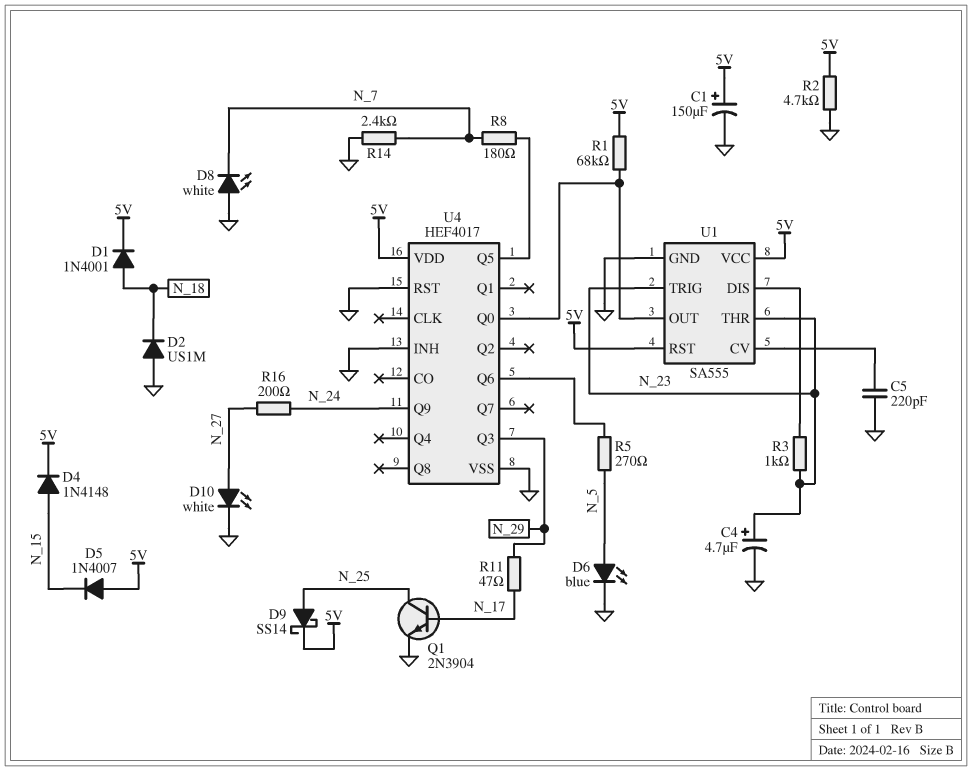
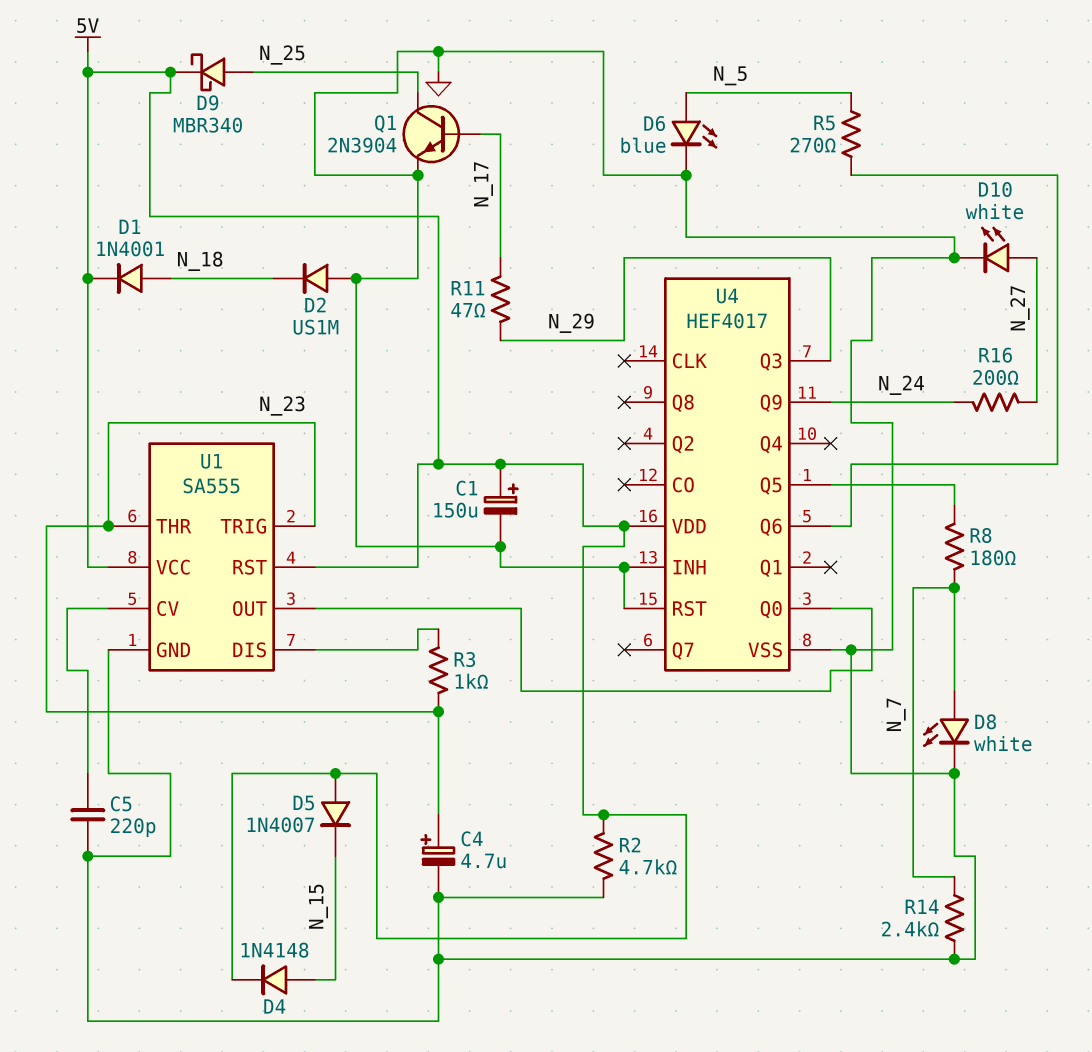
D8: LED white (A GND, K N_7) -> LED white (A N_7, K GND)
D9: schottky SS14 (A N_25, K 5V) -> schottky MBR340 (A N_25, K 5V)
R1: 68k (5V, U1/OUT) -> none

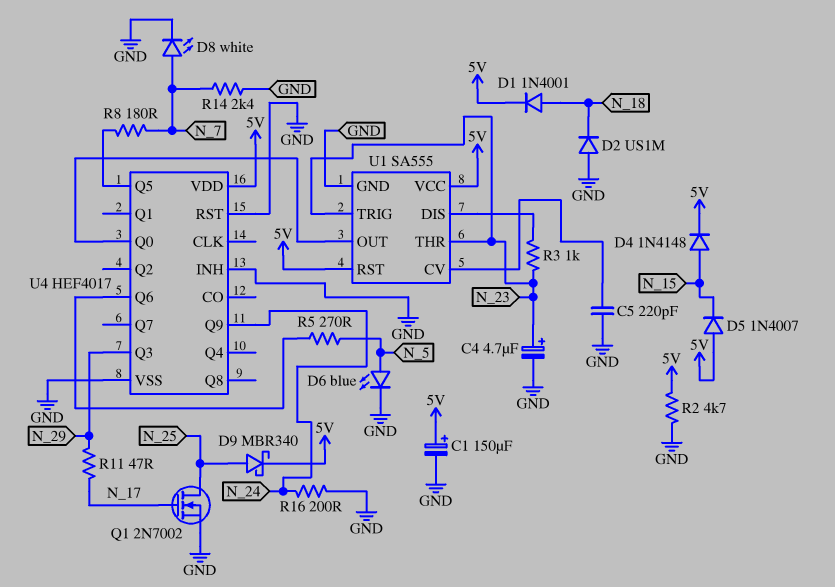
D10: LED white (A N_27, K GND) -> none
Q1: NPN 2N3904 (B N_17, C N_25, E GND) -> NMOS 2N7002 (G N_17, D N_25, S GND)
R16: 200 (N_24, N_27) -> 200 (GND, N_24)

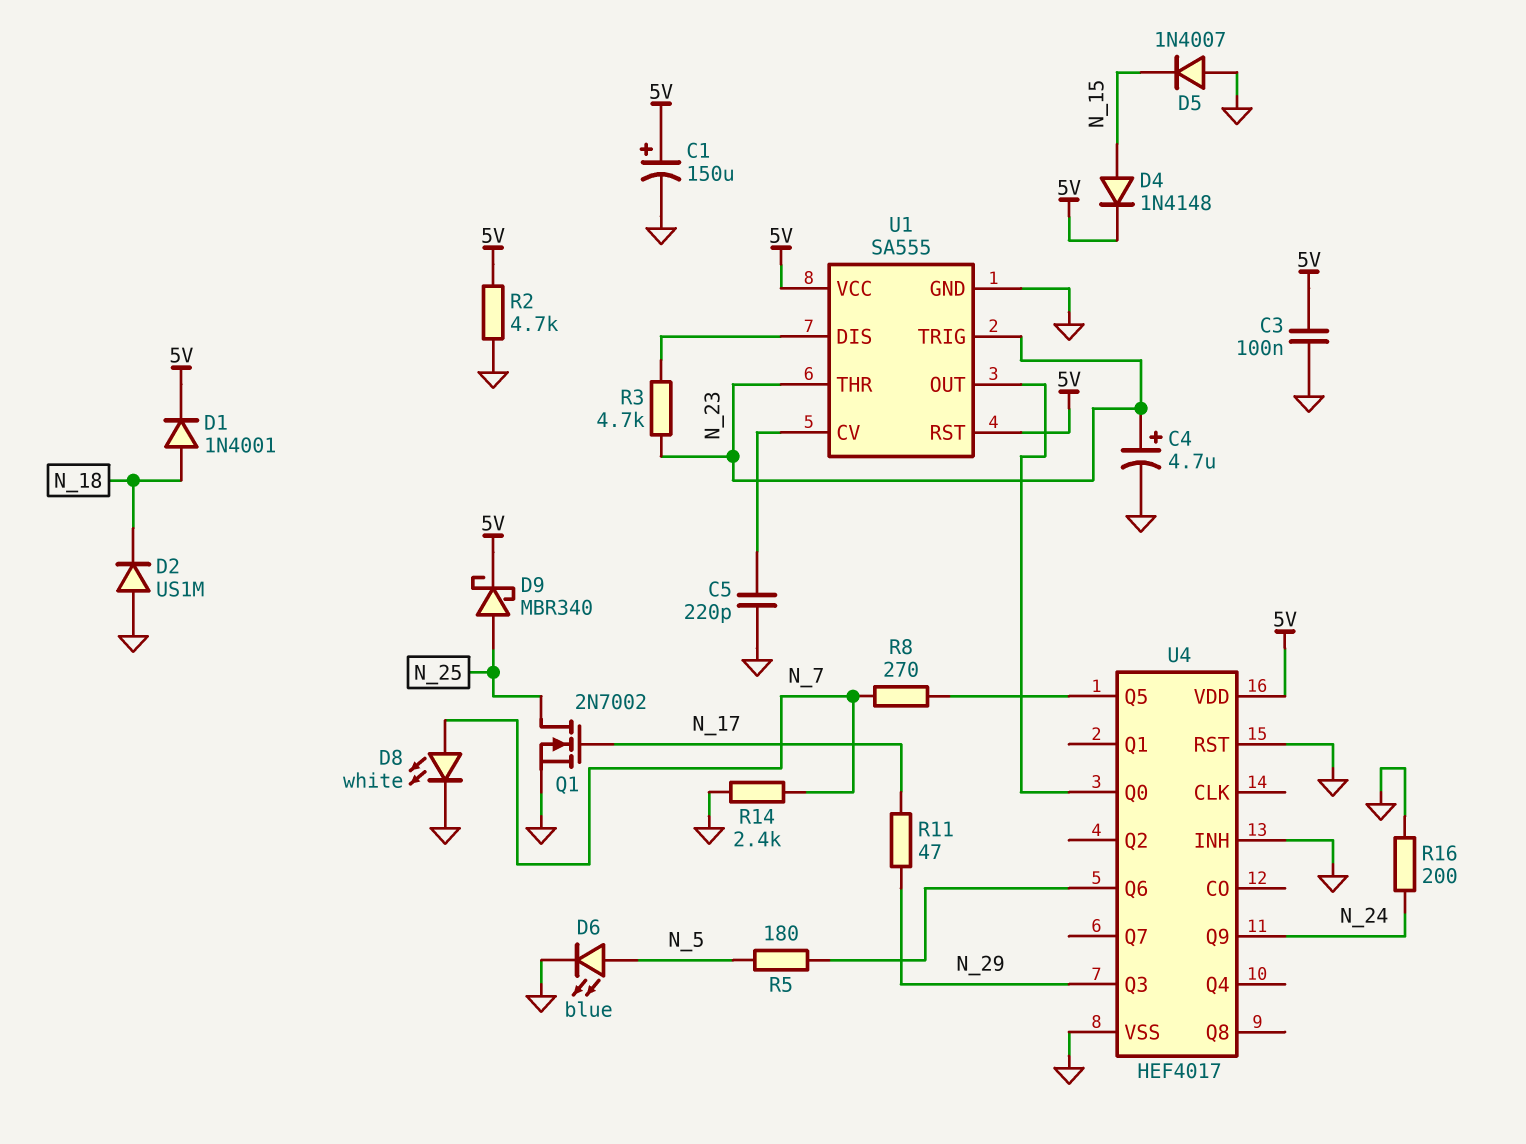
C3: none -> 100nF (5V, GND)
D5: diode 1N4007 (A 5V, K N_15) -> diode 1N4007 (A GND, K N_15)
R3: 1k (N_23, U1/DIS) -> 4.7k (N_23, U1/DIS)
R5: 270 (N_5, U4/Q6) -> 180 (N_5, U4/Q6)
R8: 180 (N_7, U4/Q5) -> 270 (N_7, U4/Q5)

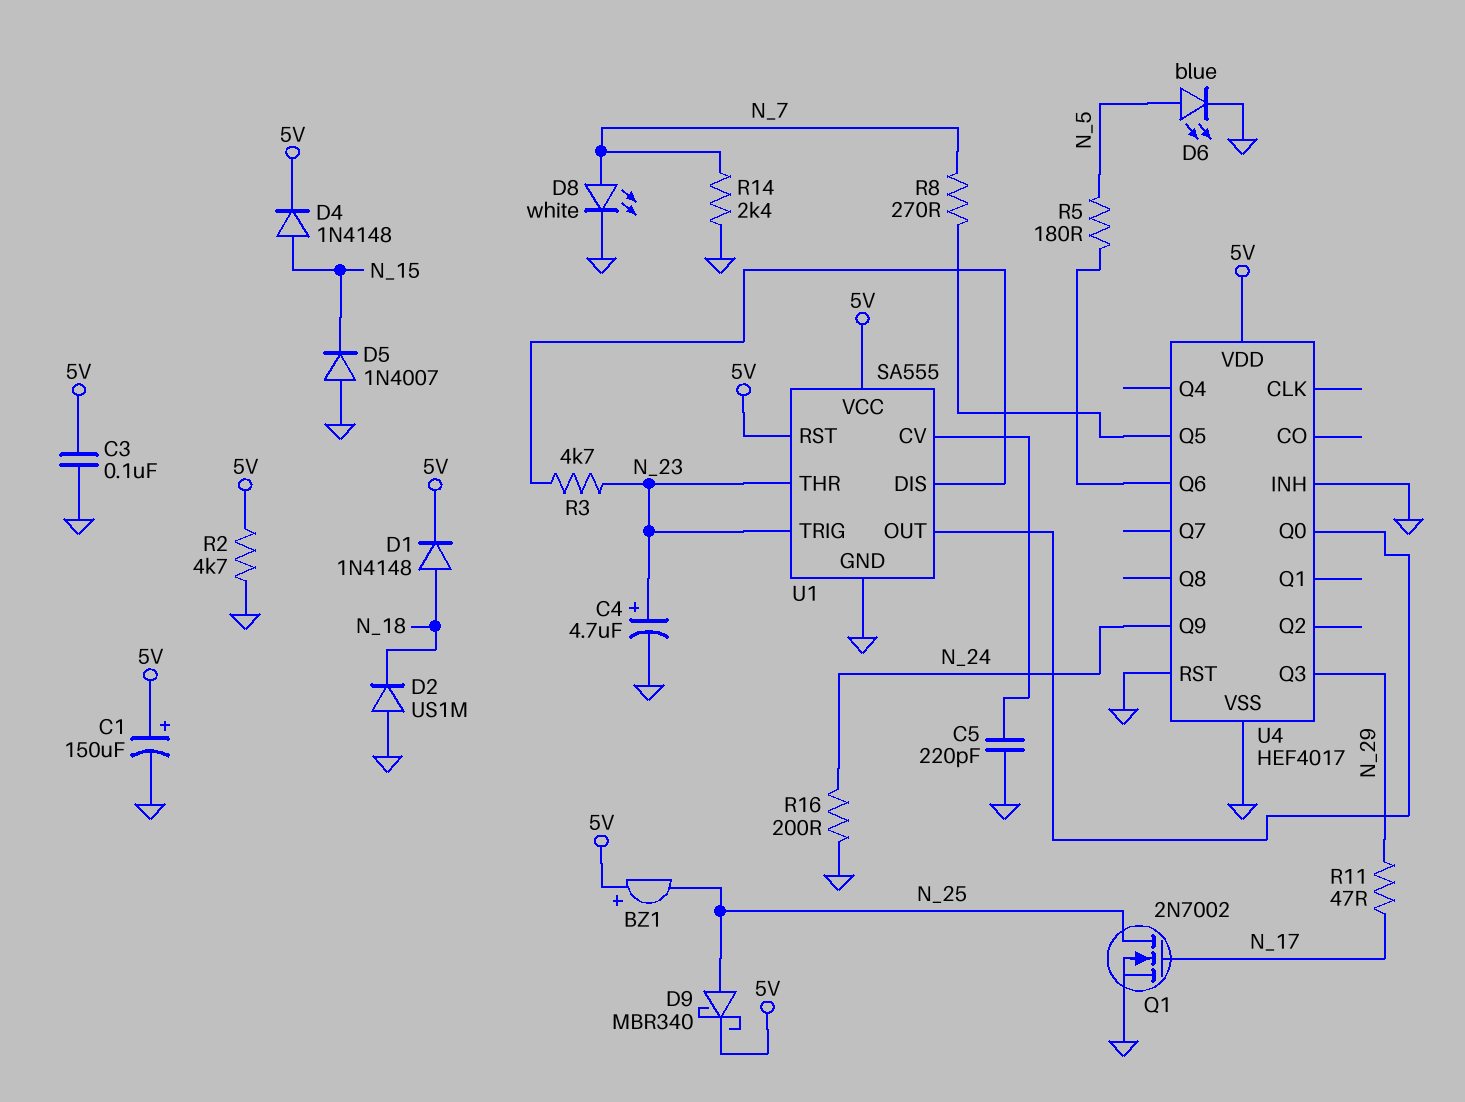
BZ1: none -> buzzer (plus 5V, minus N_25)
D1: diode 1N4001 (A N_18, K 5V) -> diode 1N4148 (A N_18, K 5V)

